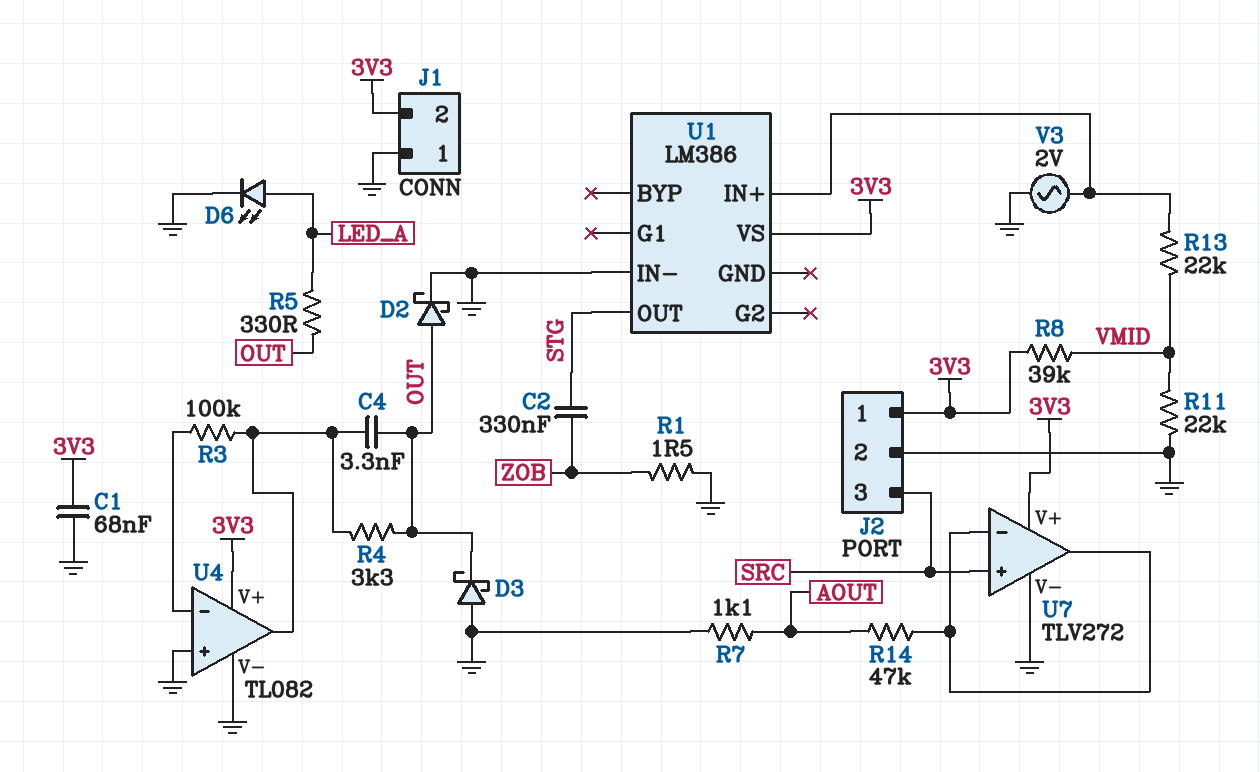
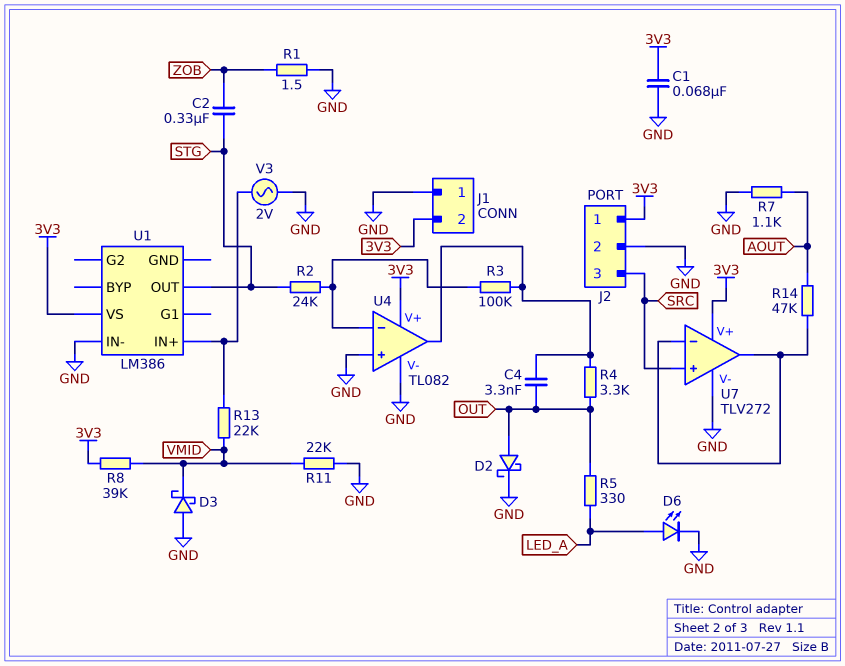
D3: schottky (A GND, K OUT) -> schottky (A GND, K VMID)
R2: none -> 24k (STG, U4/in-)

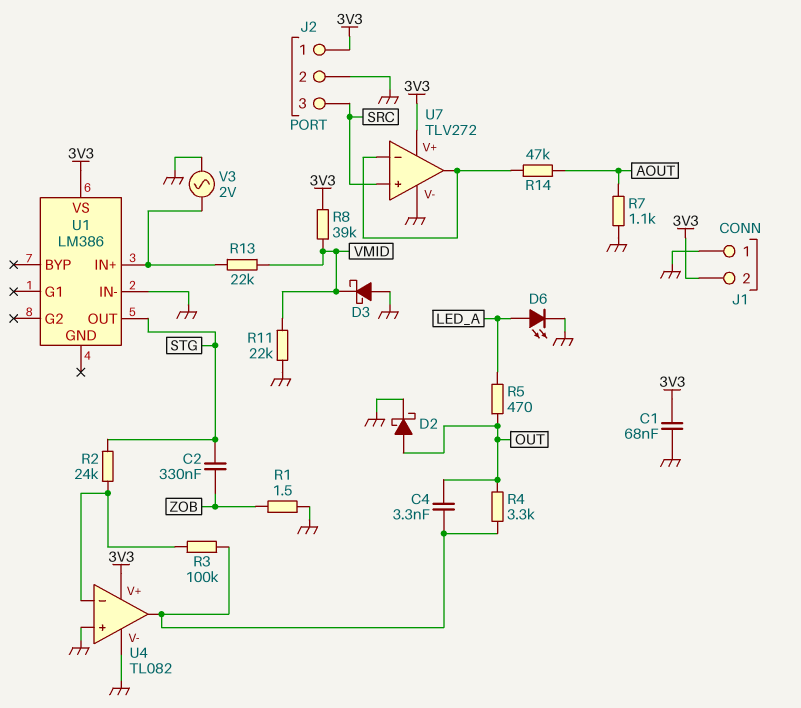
R5: 330 (LED_A, OUT) -> 470 (LED_A, OUT)

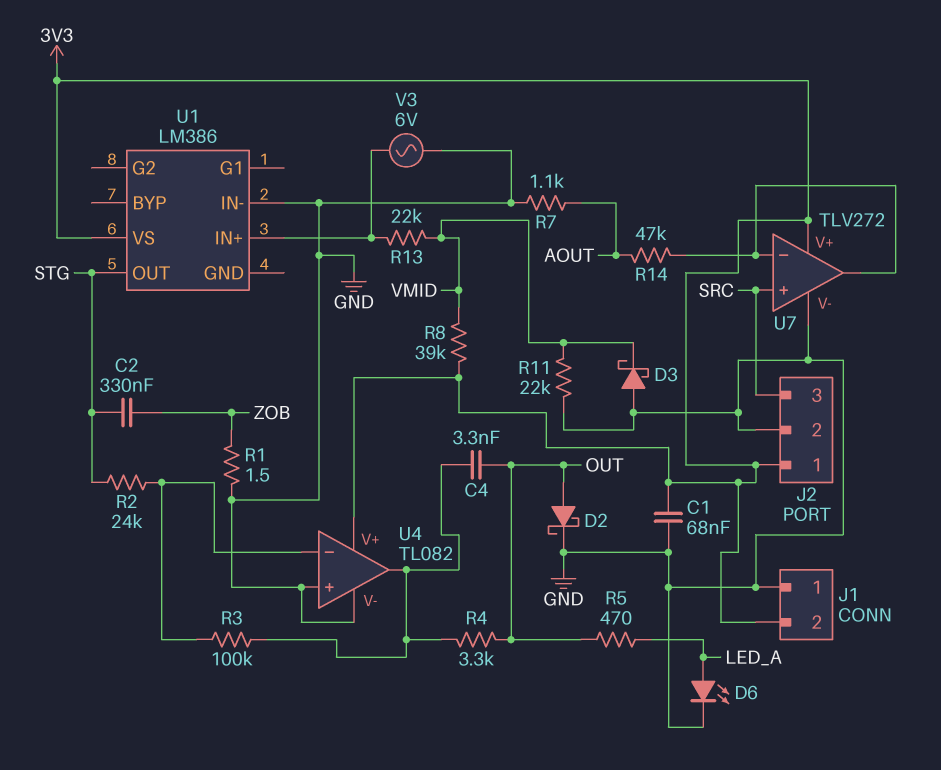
V3: AC 2V (GND, U1/IN+) -> AC 6V (GND, U1/IN+)

